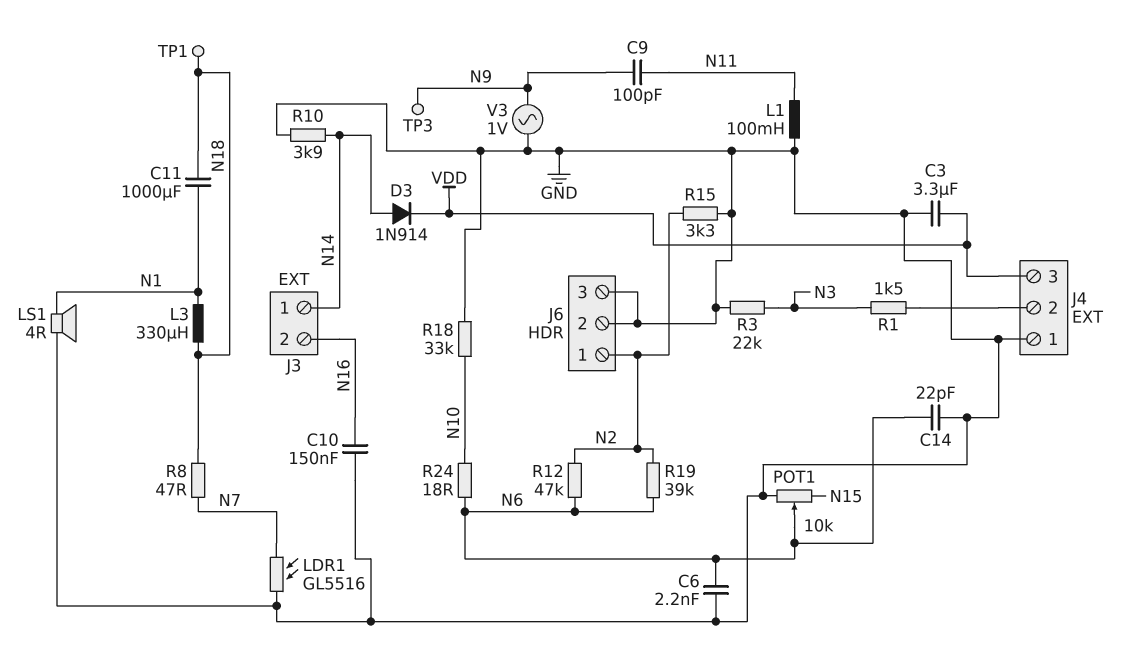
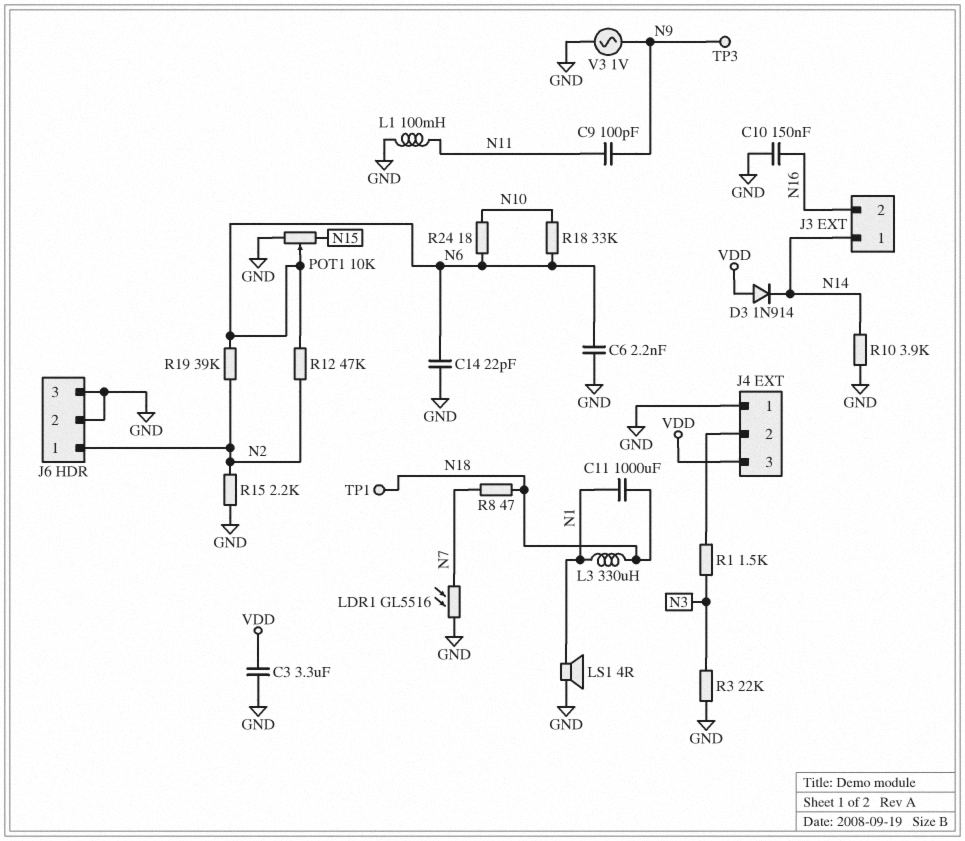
D3: diode 1N914 (A N14, K VDD) -> diode 1N914 (A VDD, K N14)
R15: 3.3k (GND, N2) -> 2.2k (GND, N2)
R18: 33k (GND, N10) -> 33k (N6, N10)

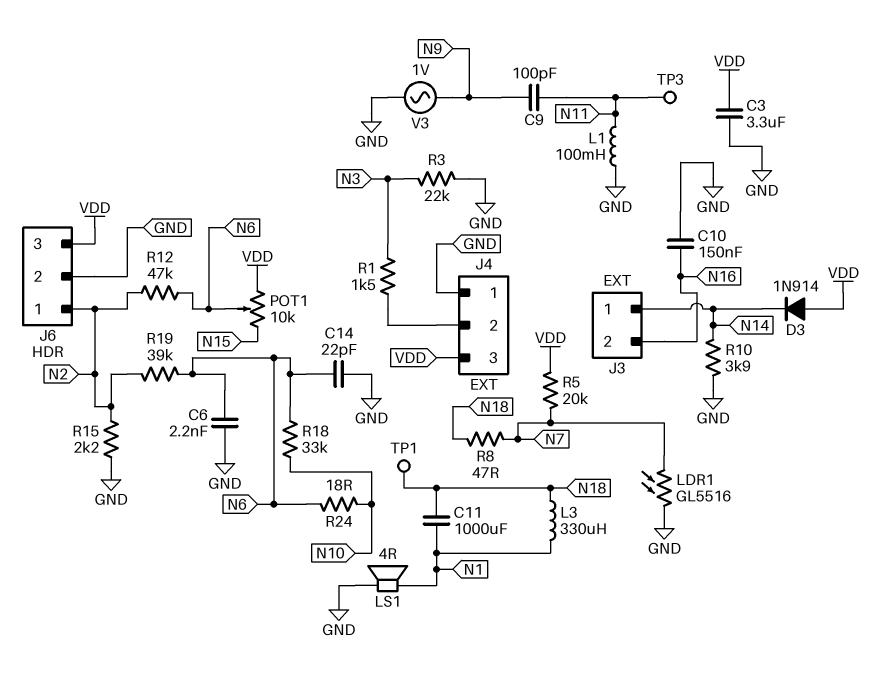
J6 pin 3: GND -> VDD
POT1: 10k (GND, N15, wiper N6) -> 10k (N15, VDD, wiper N6)
R5: none -> 20k (N7, VDD)
TP3: test point (N9) -> test point (N11)

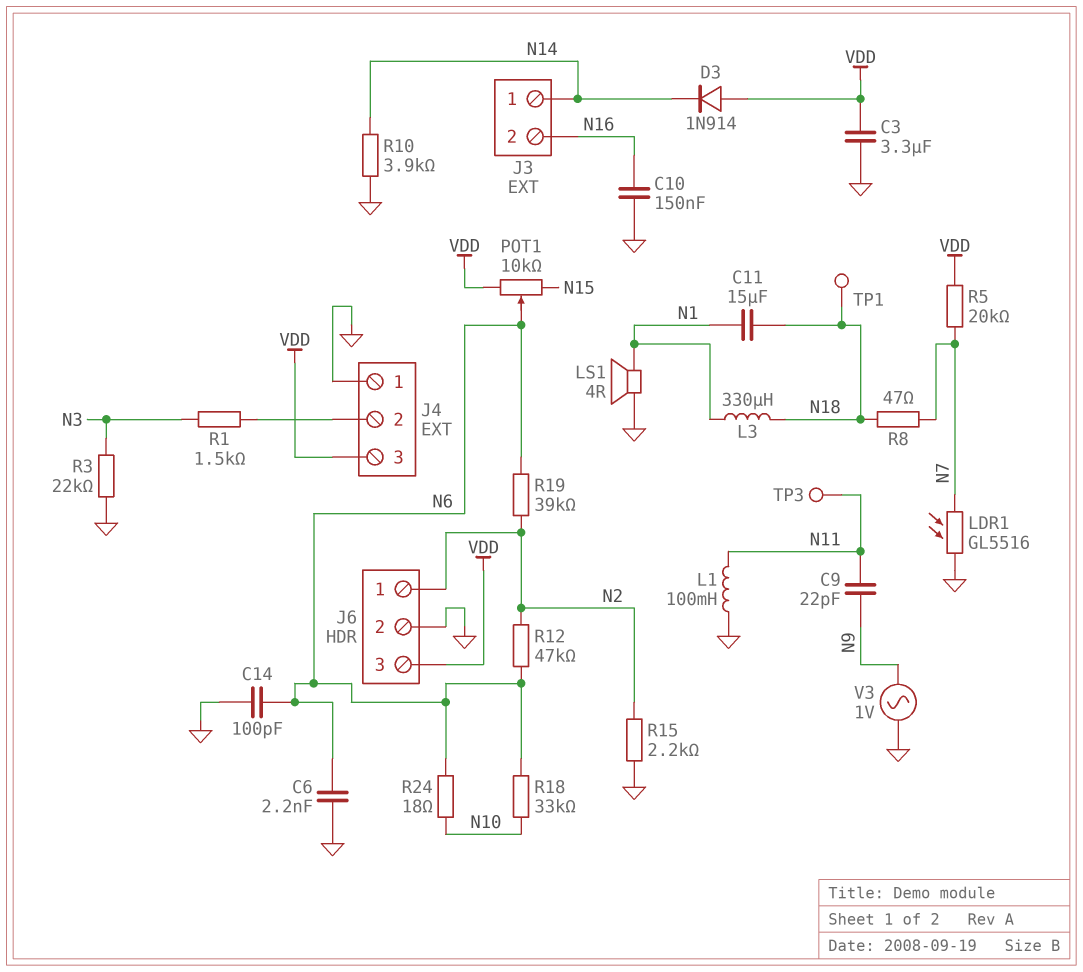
C9: 100pF (N9, N11) -> 22pF (N9, N11)
C11: 1000uF (N1, N18) -> 15uF (N1, N18)
C14: 22pF (GND, N6) -> 100pF (GND, N6)

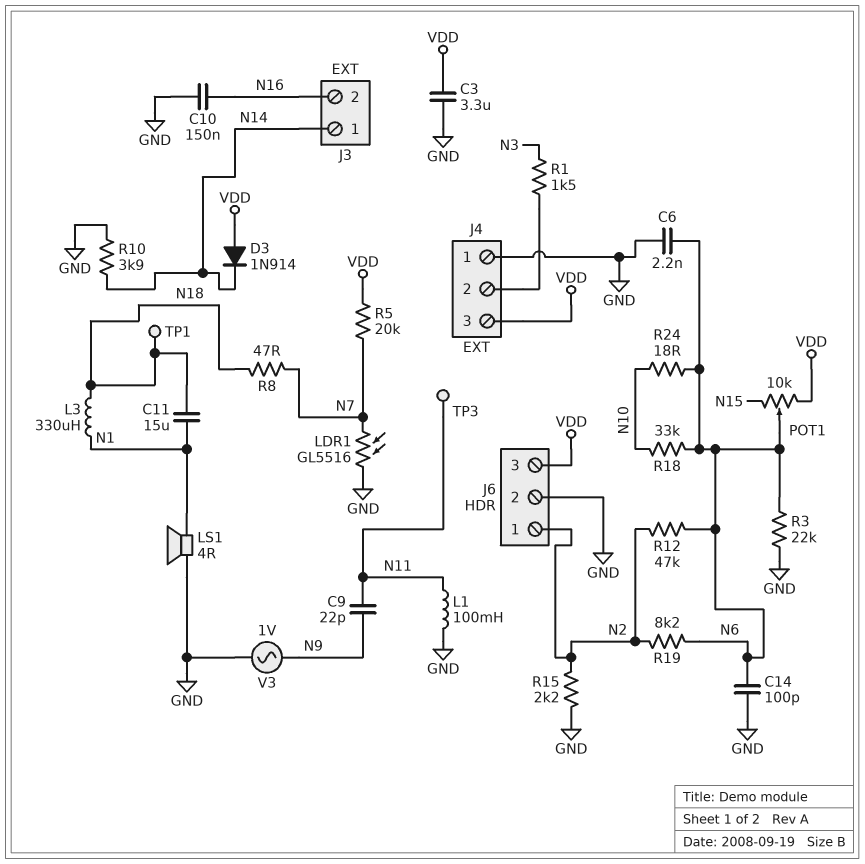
R3: 22k (GND, N3) -> 22k (GND, N6)
R19: 39k (N2, N6) -> 8.2k (N2, N6)

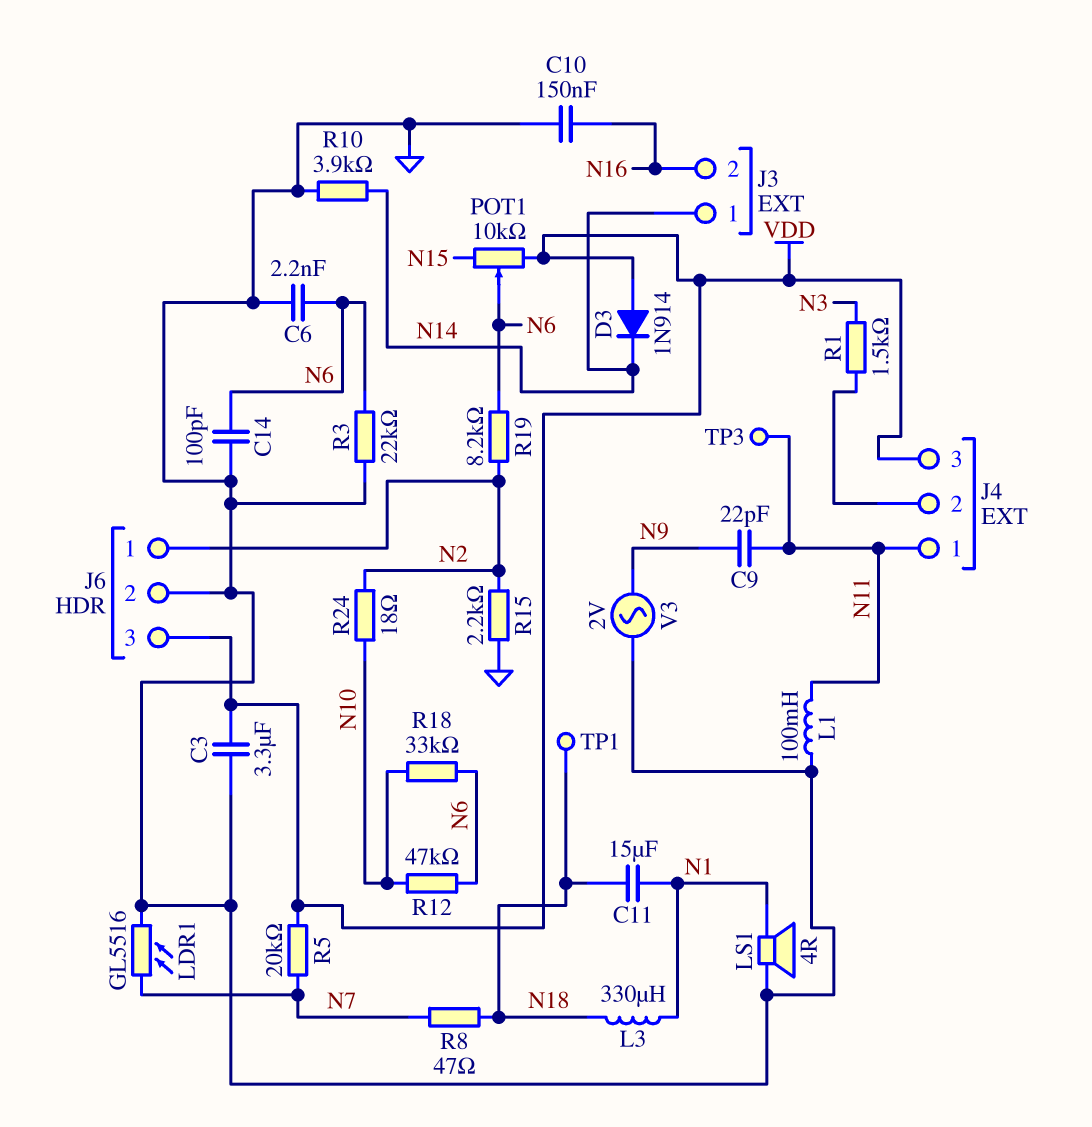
J4 pin 1: GND -> N11
R12: 47k (N2, N6) -> 47k (N6, N10)
R24: 18 (N6, N10) -> 18 (N2, N10)
V3: AC 1V (GND, N9) -> AC 2V (GND, N9)

